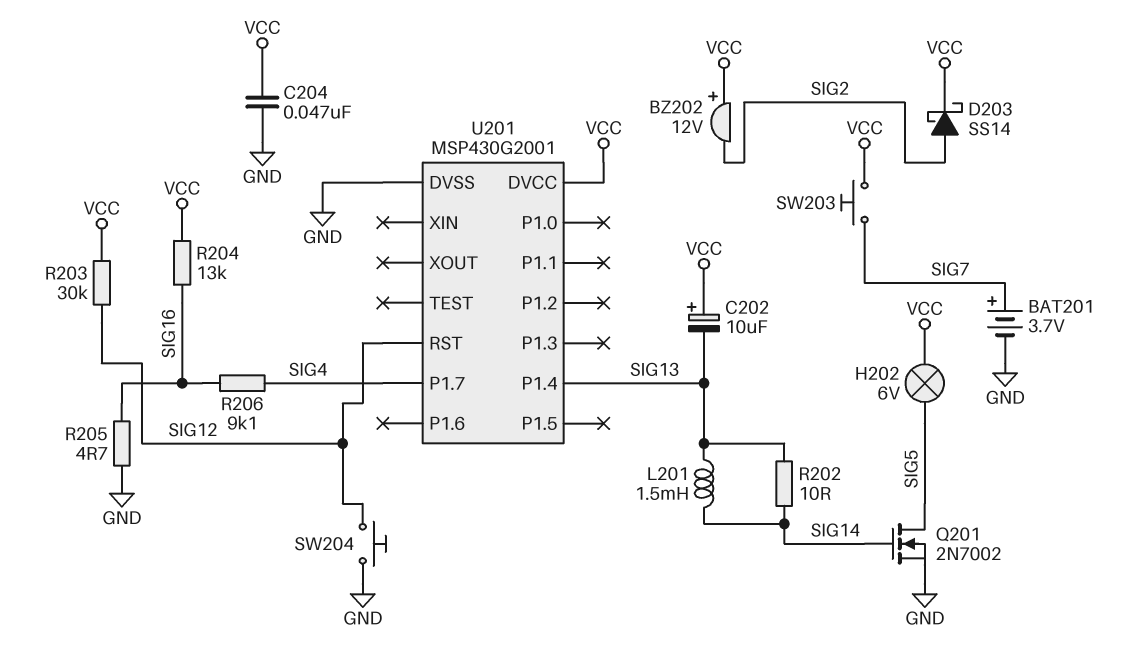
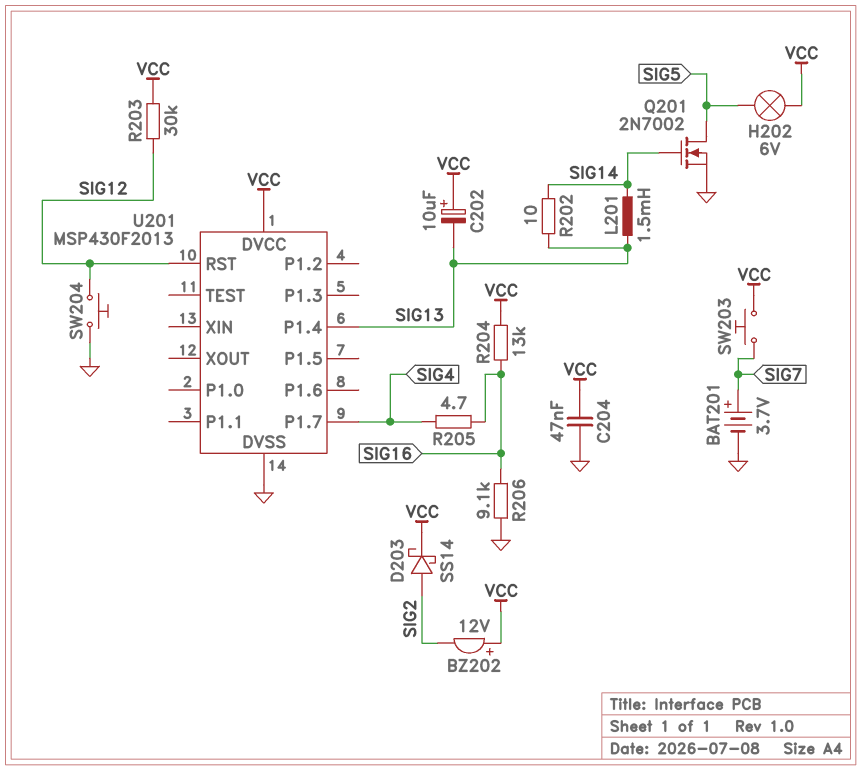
R205: 4.7 (GND, SIG16) -> 4.7 (SIG4, SIG16)
R206: 9.1k (SIG4, SIG16) -> 9.1k (GND, SIG16)
U201: MSP430G2001 -> MSP430F2013

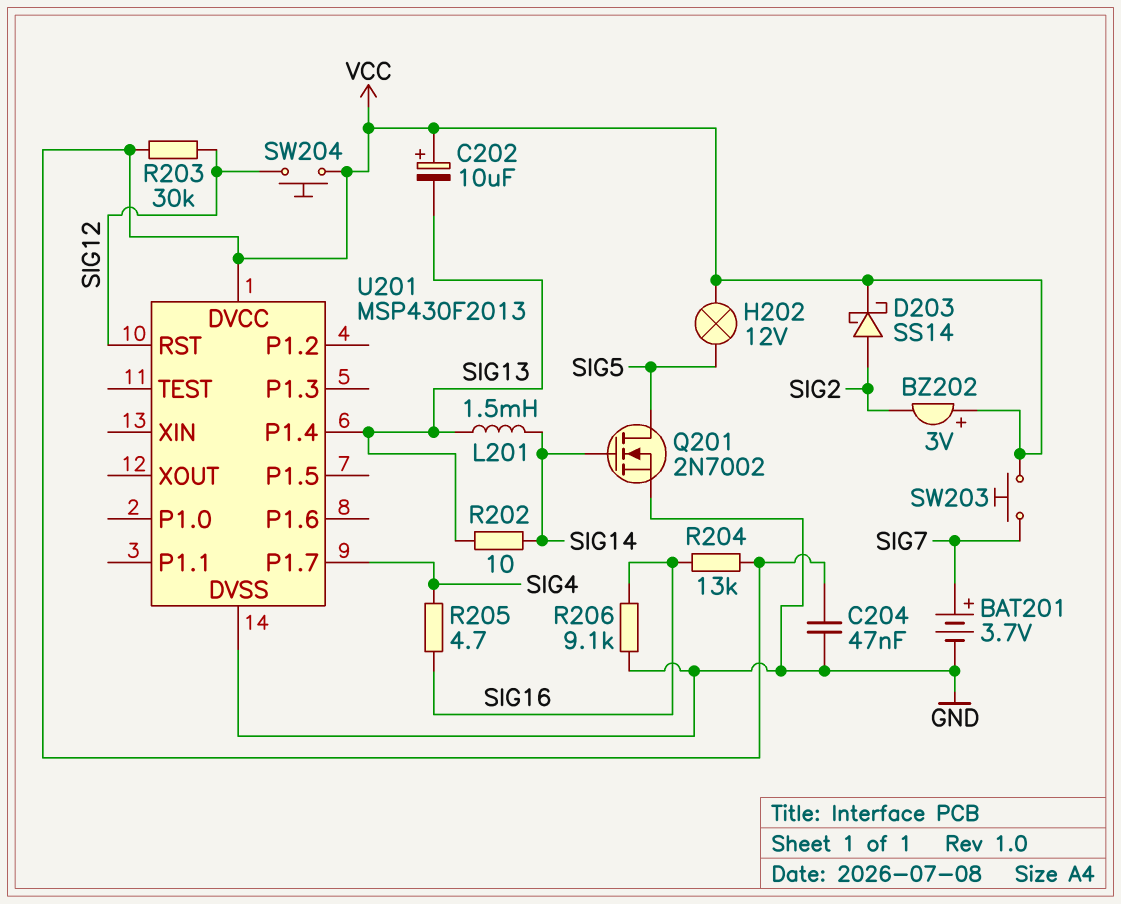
BZ202: buzzer 12V (plus VCC, minus SIG2) -> buzzer 3V (plus VCC, minus SIG2)
H202: lamp 6V (SIG5, VCC) -> lamp 12V (SIG5, VCC)
SW204: button (GND, SIG12) -> button (SIG12, VCC)

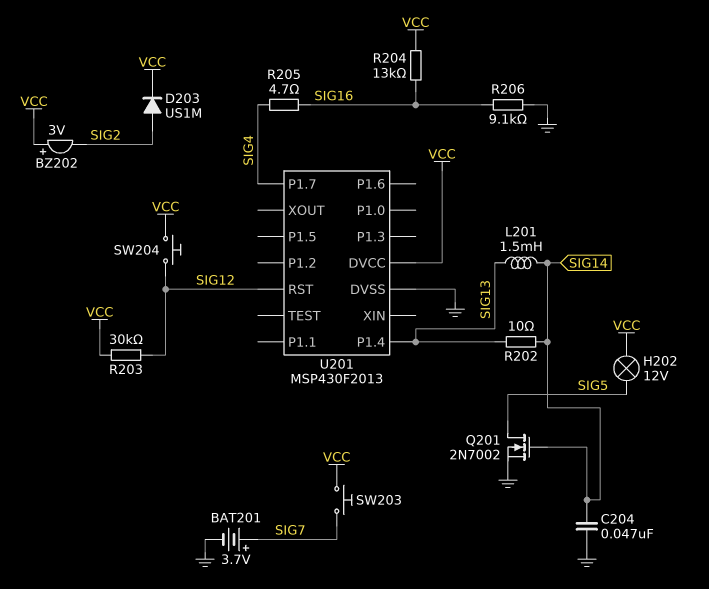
C202: 10uF (plus VCC, minus SIG13) -> none
C204: 47nF (GND, VCC) -> 47nF (GND, SIG14)
D203: schottky SS14 (A SIG2, K VCC) -> diode US1M (A SIG2, K VCC)

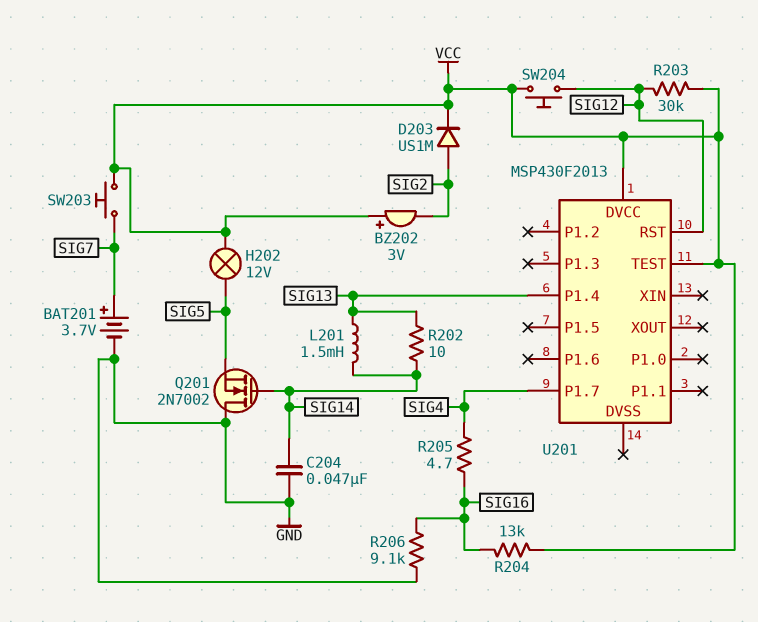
Q201: NMOS 2N7002 (G SIG14, D SIG5, S GND) -> NMOS 2N7002 (G SIG14, D GND, S SIG5)
U201 pin DVSS: GND -> none
U201 pin TEST: none -> VCC

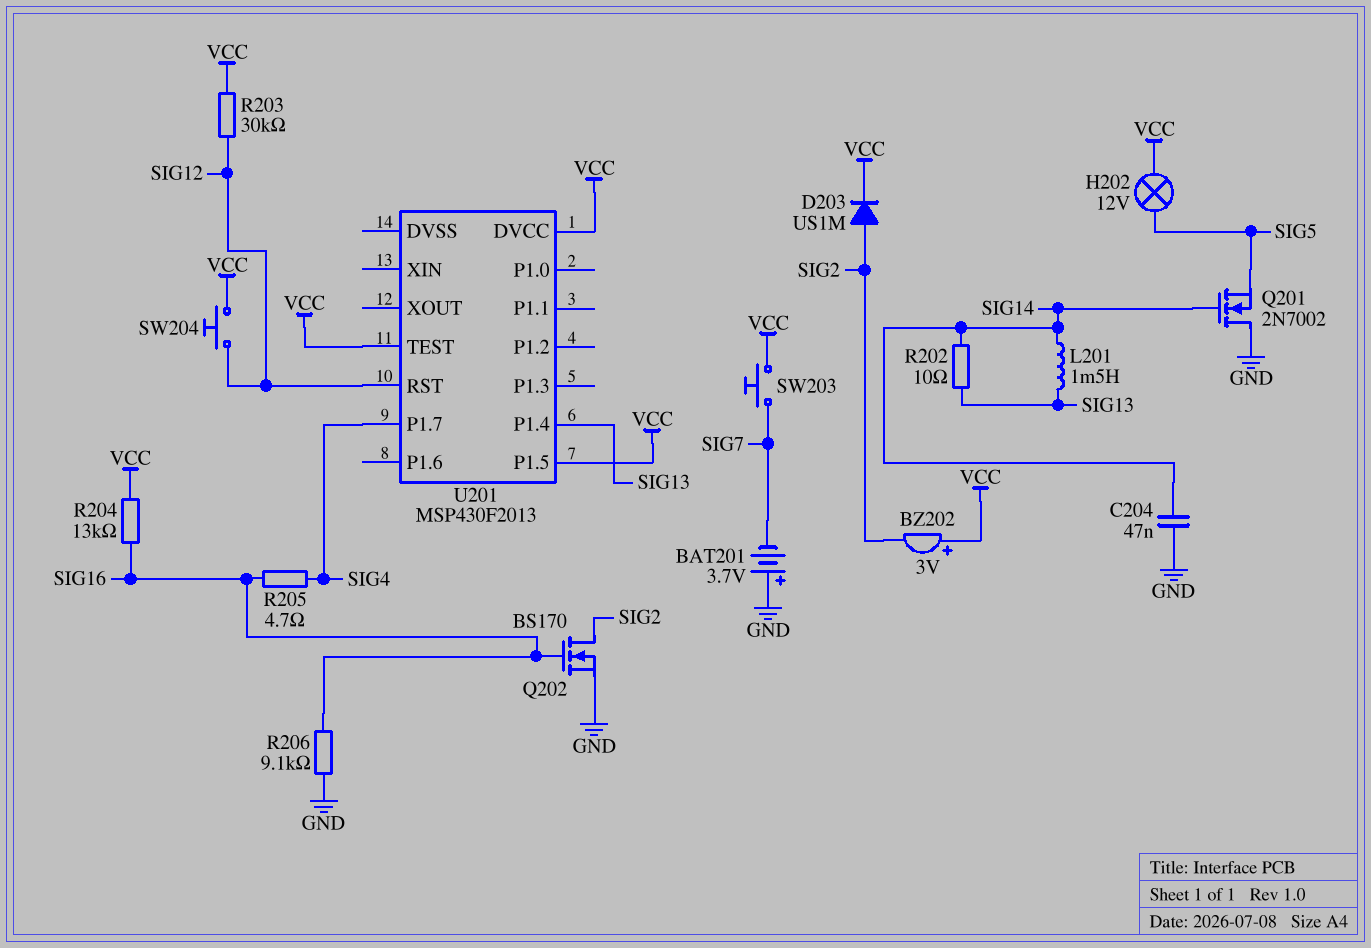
BAT201: 3.7V (plus SIG7, minus GND) -> 3.7V (plus GND, minus SIG7)
Q202: none -> NMOS BS170 (G SIG16, D SIG2, S GND)
U201 pin P1.5: none -> VCC

